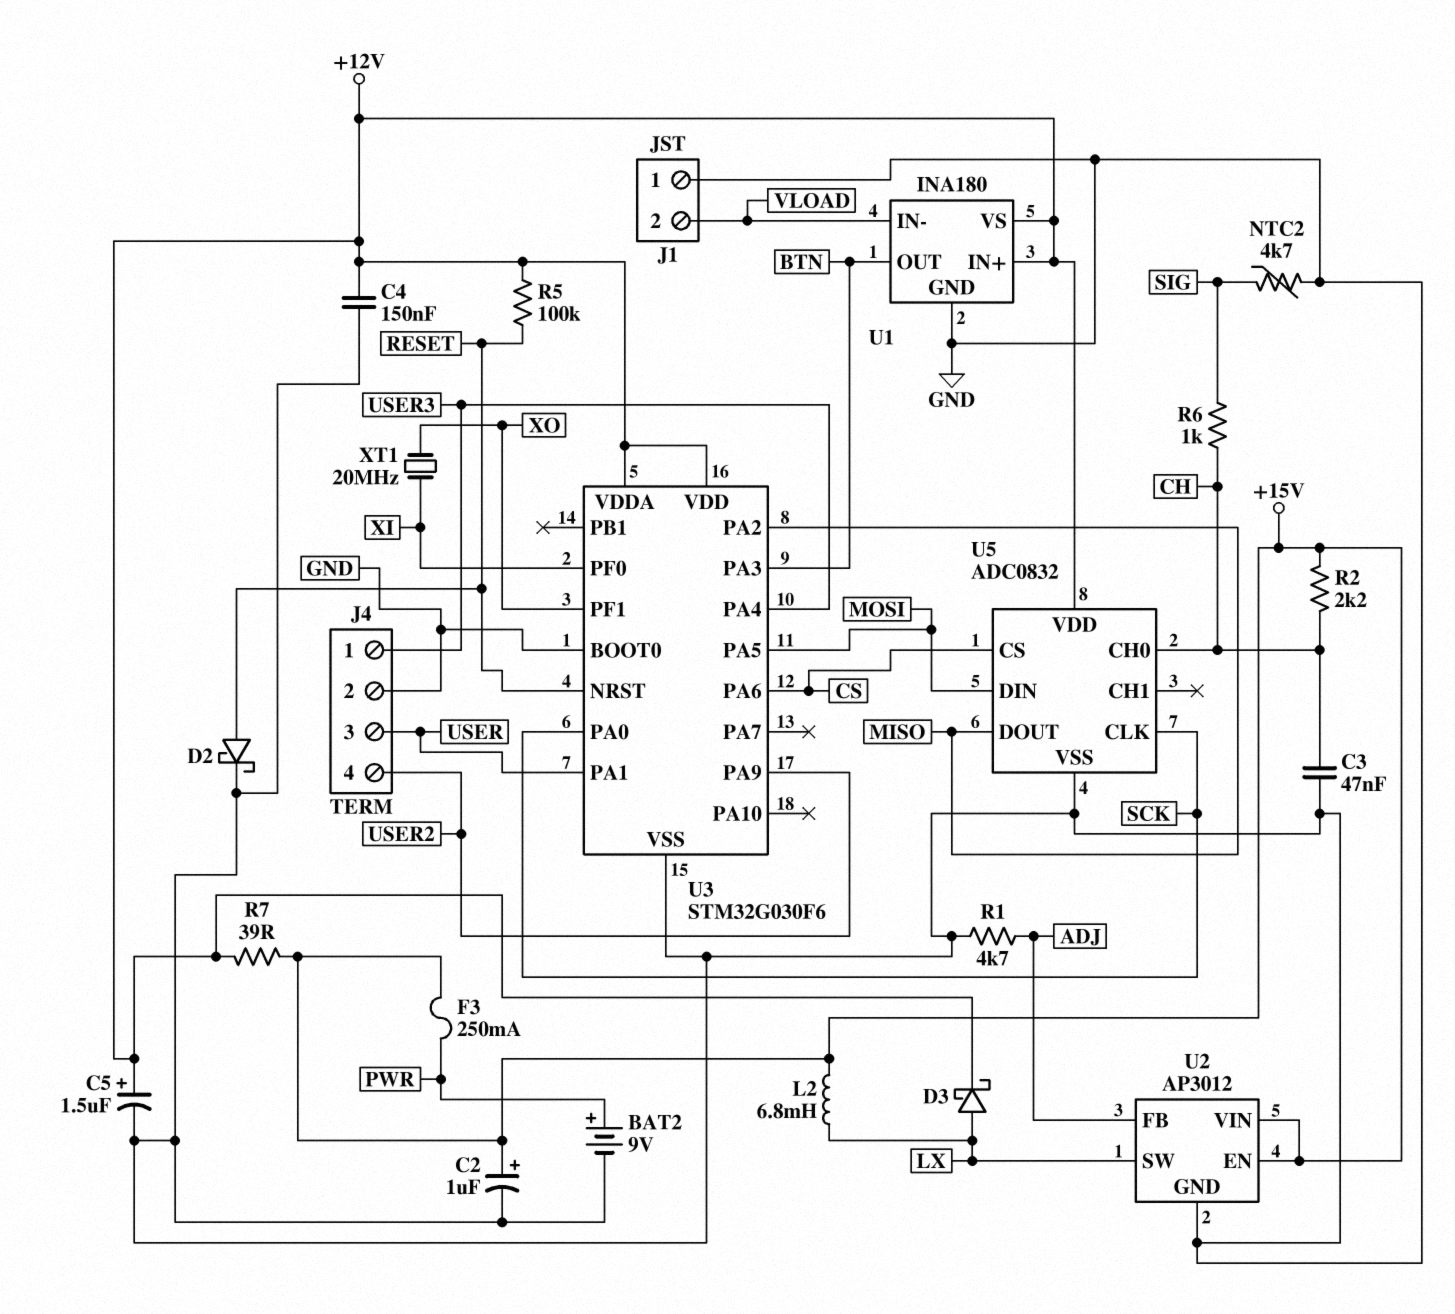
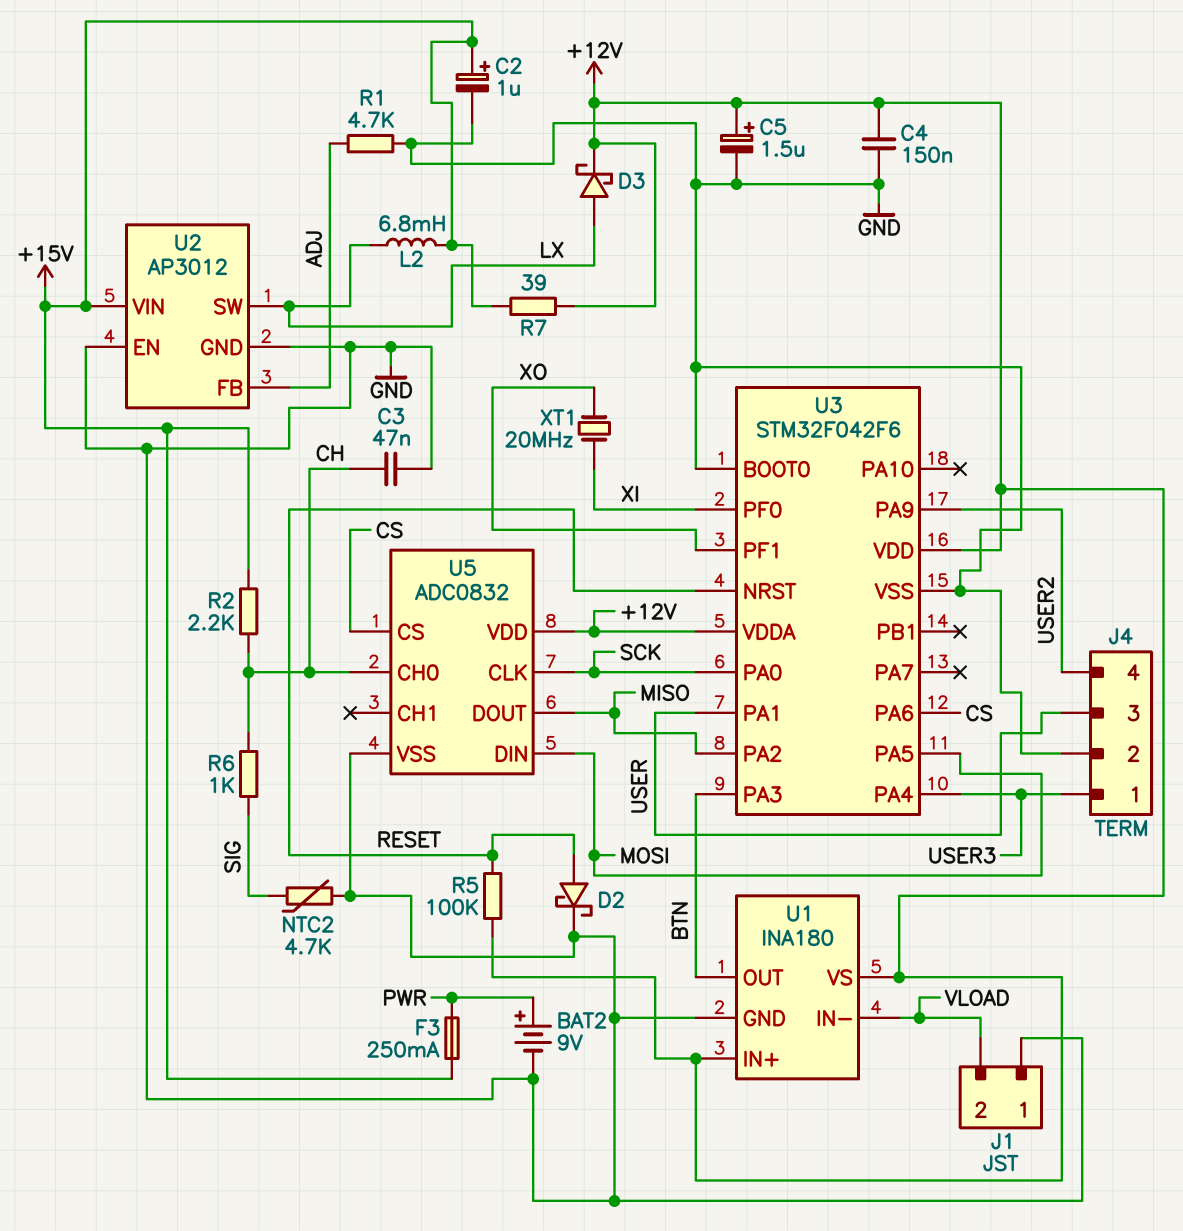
U2 pin EN: +15V -> GND
U3: STM32G030F6 -> STM32F042F6

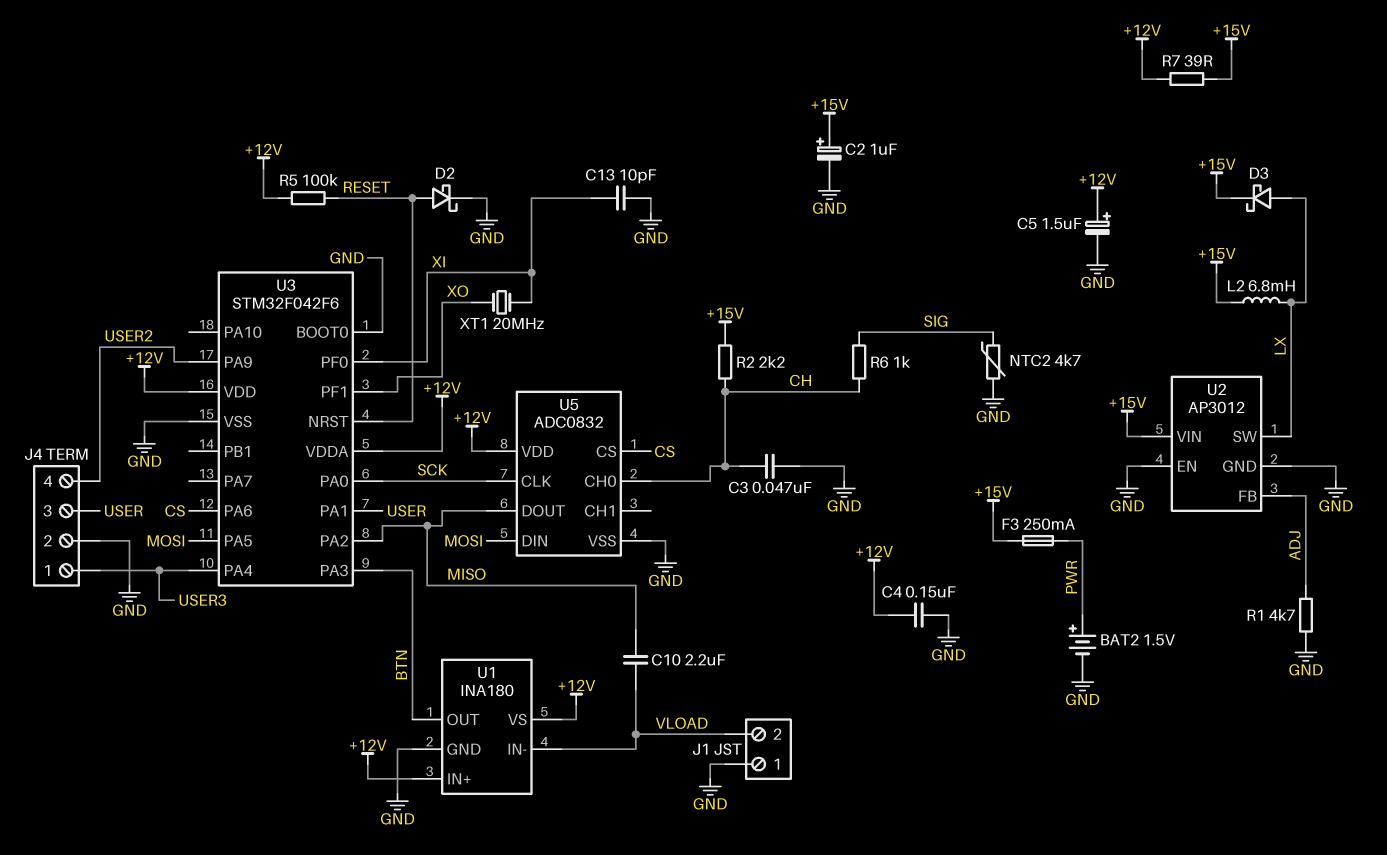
BAT2: 9V (plus PWR, minus GND) -> 1.5V (plus PWR, minus GND)
C10: none -> 2.2uF (MISO, VLOAD)
C13: none -> 10pF (GND, XI)
D3: schottky (A LX, K +12V) -> schottky (A LX, K +15V)

